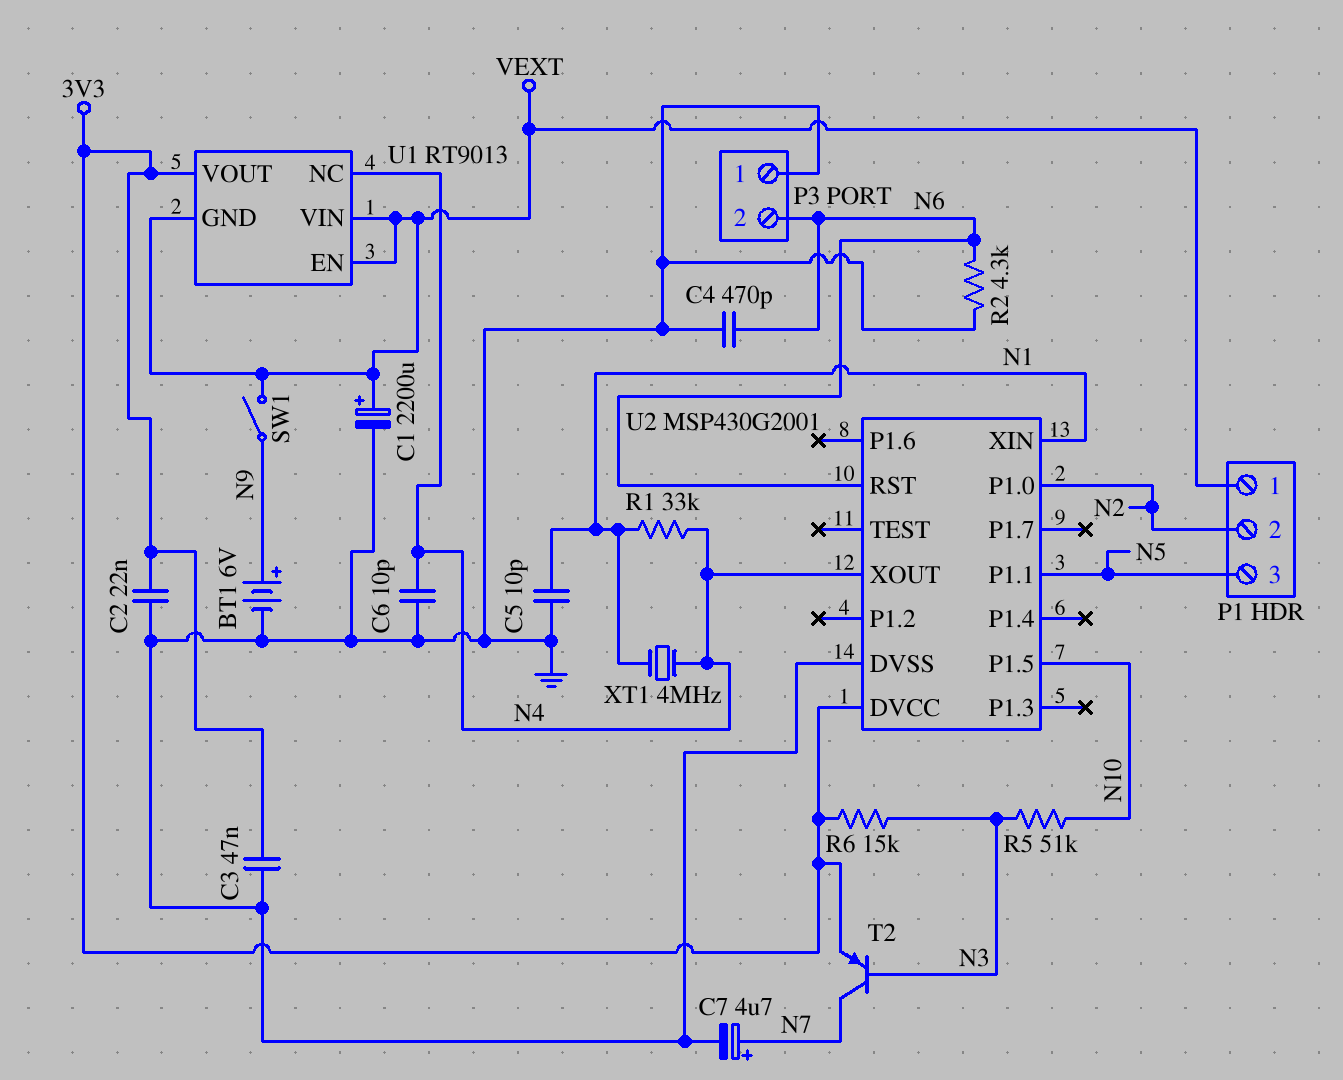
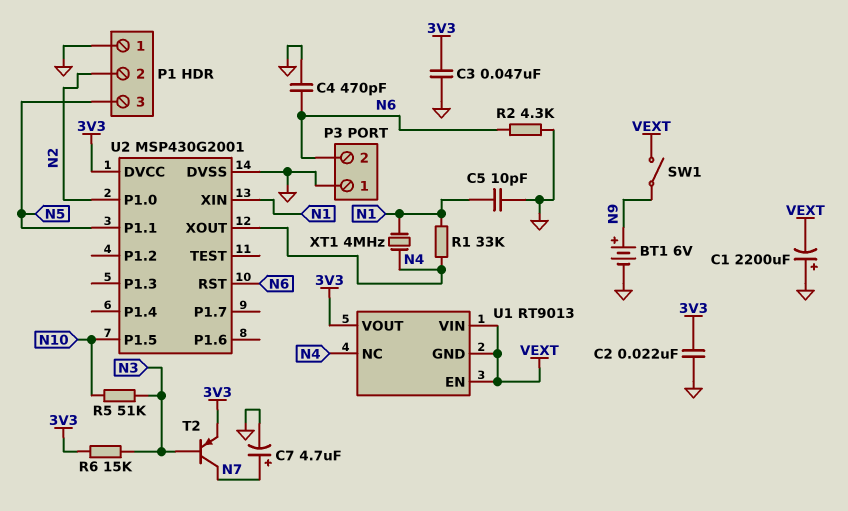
C1: 2200uF (plus VEXT, minus GND) -> 2200uF (plus GND, minus VEXT)
C6: 10pF (GND, N4) -> none
P1 pin 1: VEXT -> GND

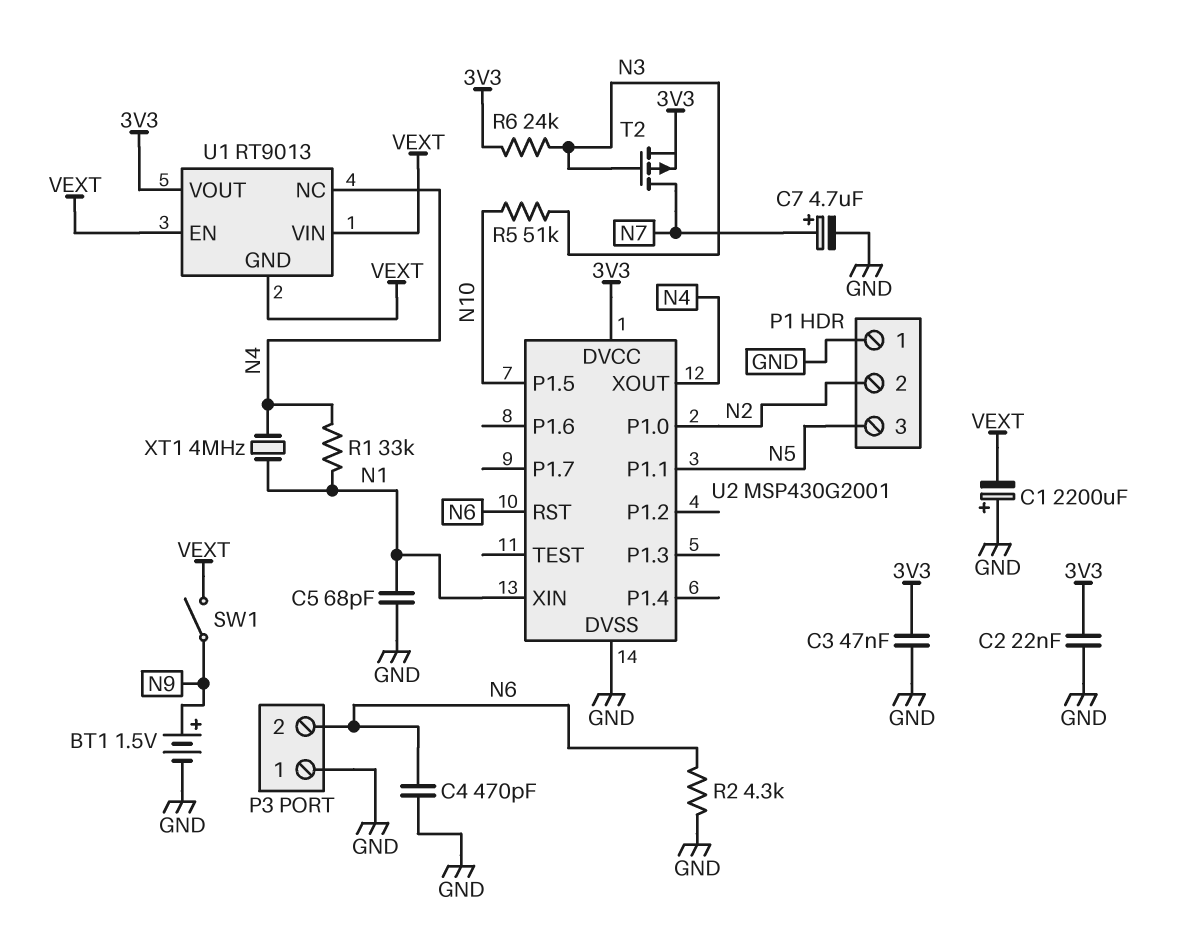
BT1: 6V (plus N9, minus GND) -> 1.5V (plus N9, minus GND)
C5: 10pF (GND, N1) -> 68pF (GND, N1)
R6: 15k (3V3, N3) -> 24k (3V3, N3)
T2: PNP (B N3, C N7, E 3V3) -> PMOS (G N3, D N7, S 3V3)

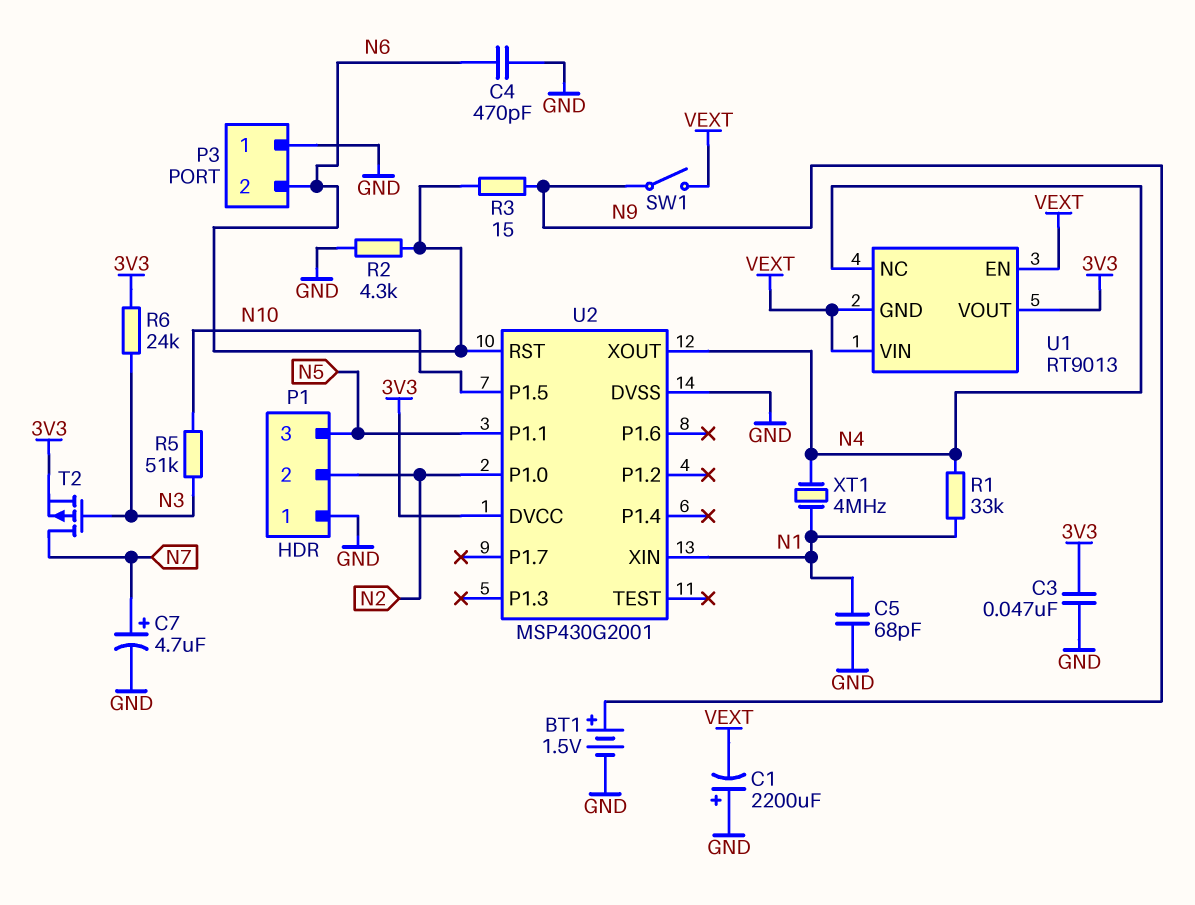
C2: 22nF (3V3, GND) -> none
R3: none -> 15 (N6, N9)

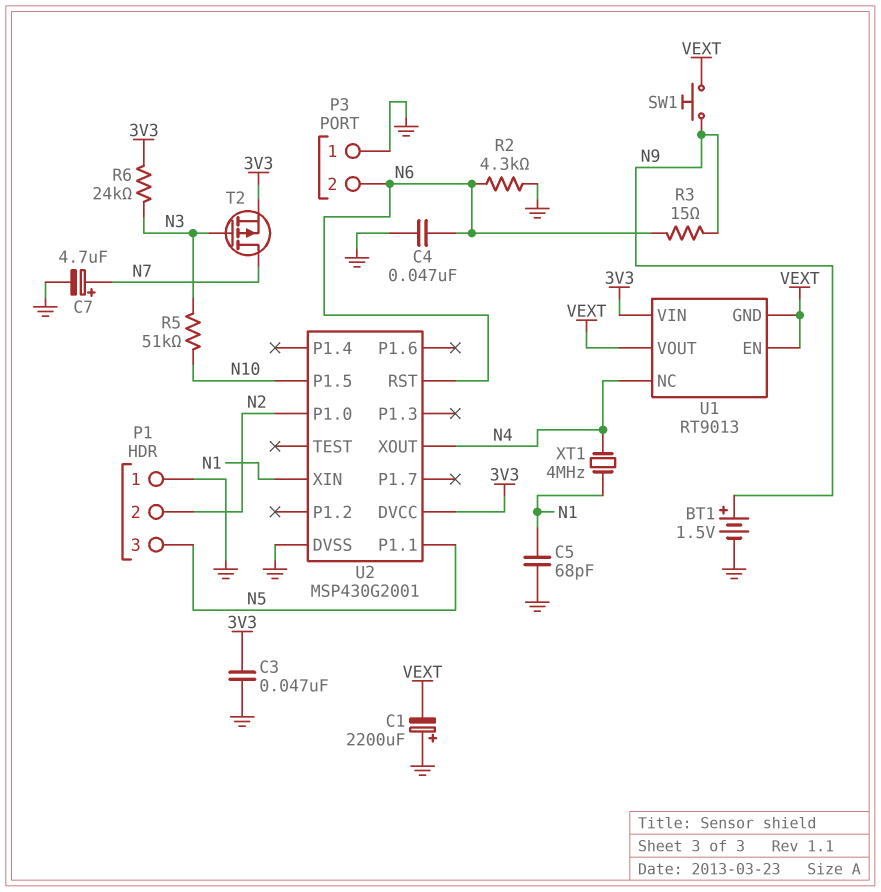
C4: 470pF (GND, N6) -> 47nF (GND, N6)
R1: 33k (N1, N4) -> none
SW1: switch (N9, VEXT) -> button (N9, VEXT)
U1 pin VIN: VEXT -> 3V3
U1 pin VOUT: 3V3 -> VEXT

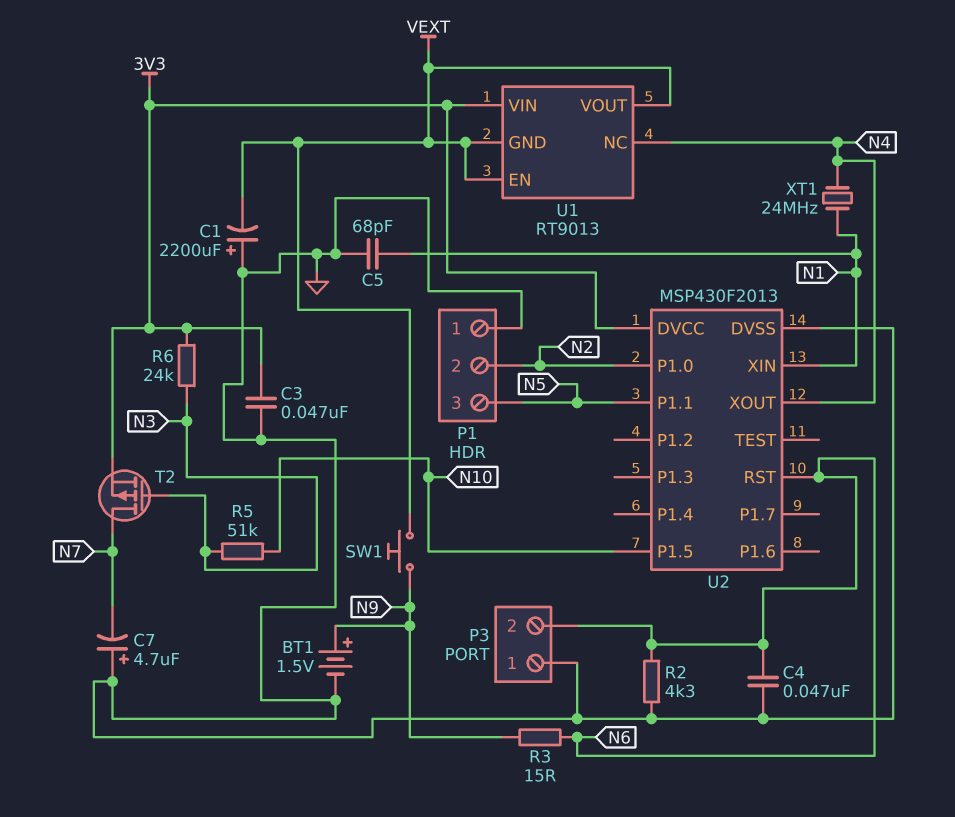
C7: 4.7uF (plus N7, minus GND) -> 4.7uF (plus GND, minus N7)
U2: MSP430G2001 -> MSP430F2013
XT1: 4MHz (N1, N4) -> 24MHz (N1, N4)

